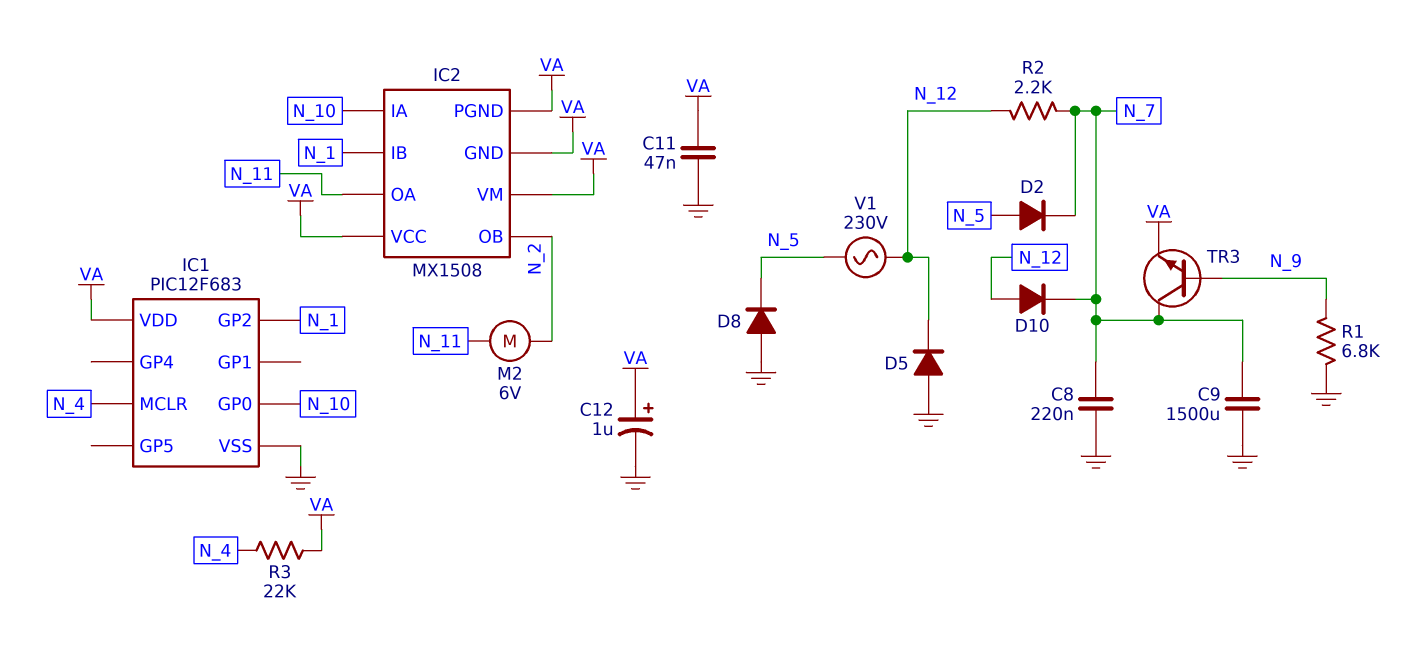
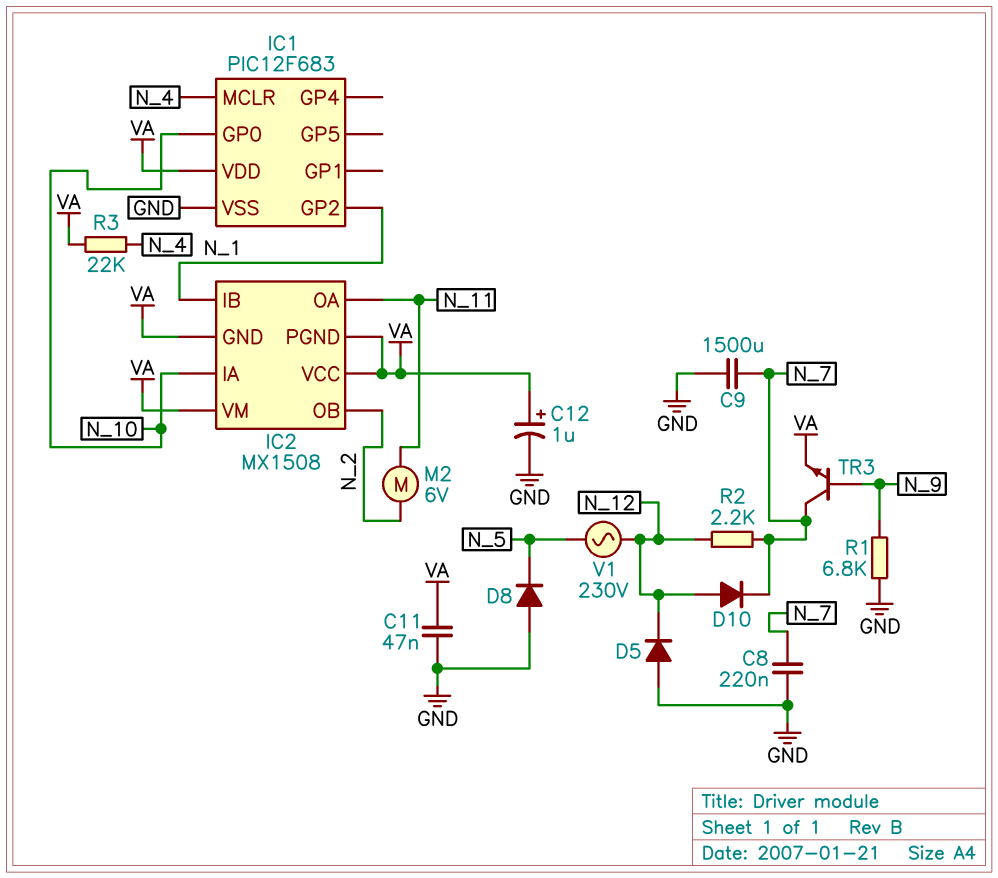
D2: diode (A N_5, K N_7) -> none

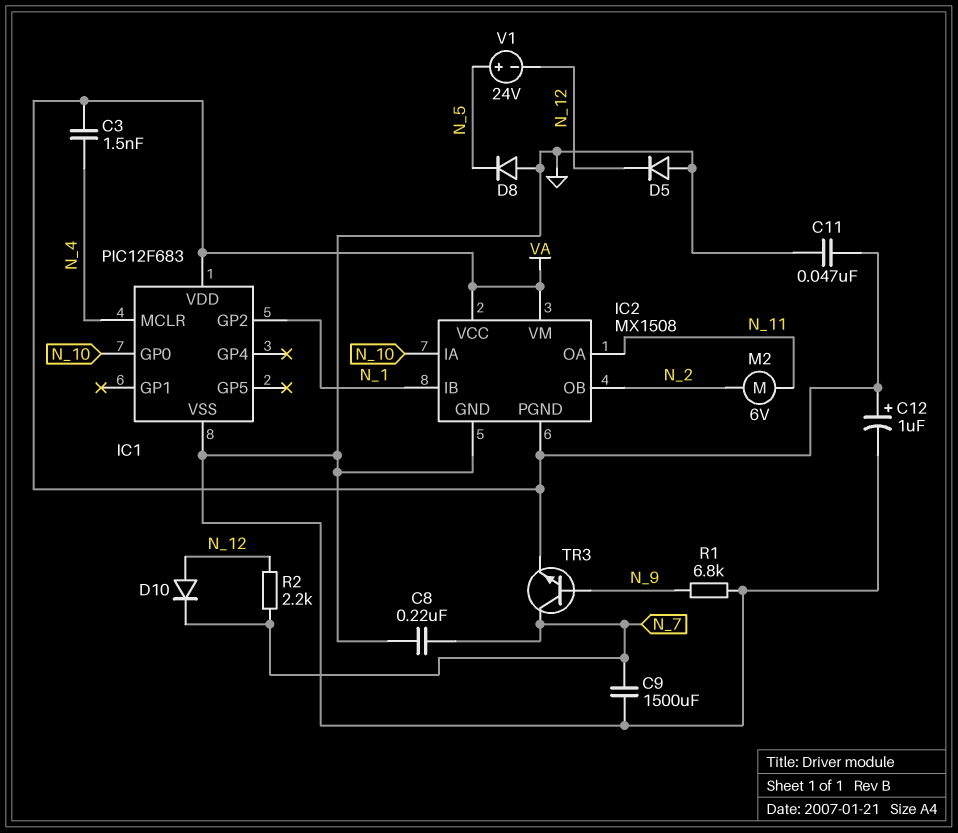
C3: none -> 1.5nF (N_4, VA)
IC2 pin GND: VA -> GND
R3: 22k (N_4, VA) -> none
V1: AC 230V (N_5, N_12) -> 24V (plus N_5, minus N_12)

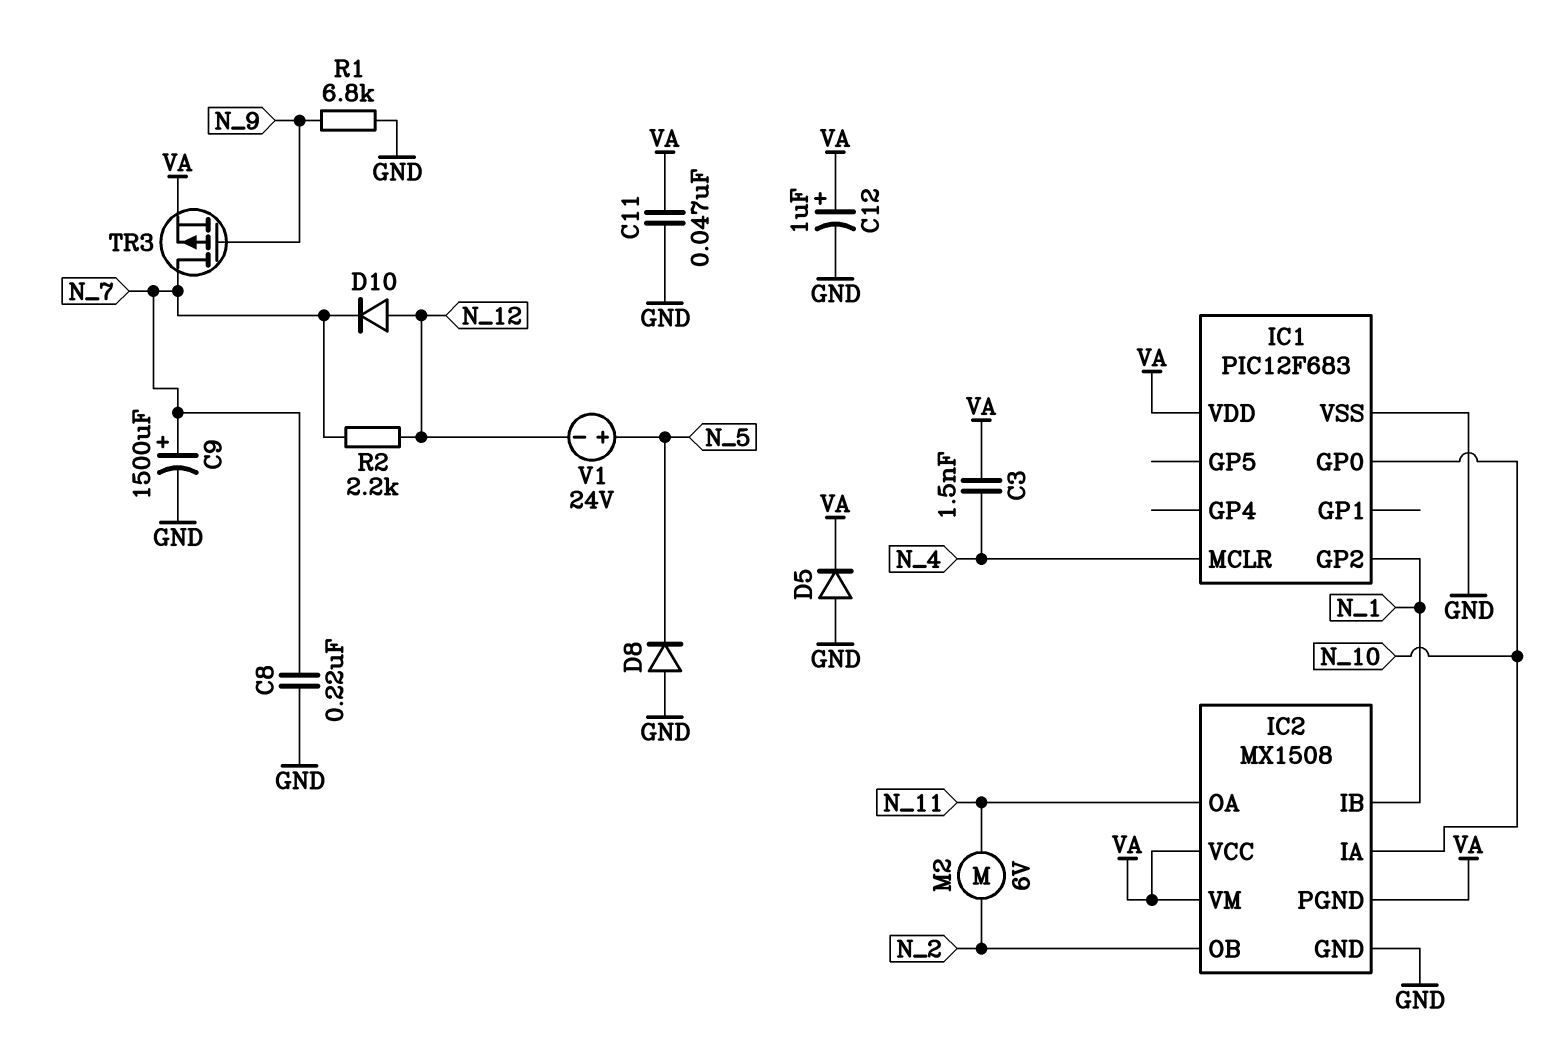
C9: 1500uF (GND, N_7) -> 1500uF (plus N_7, minus GND)
D5: diode (A GND, K N_12) -> diode (A GND, K VA)
TR3: NPN (B N_9, C N_7, E VA) -> PMOS (G N_9, D N_7, S VA)

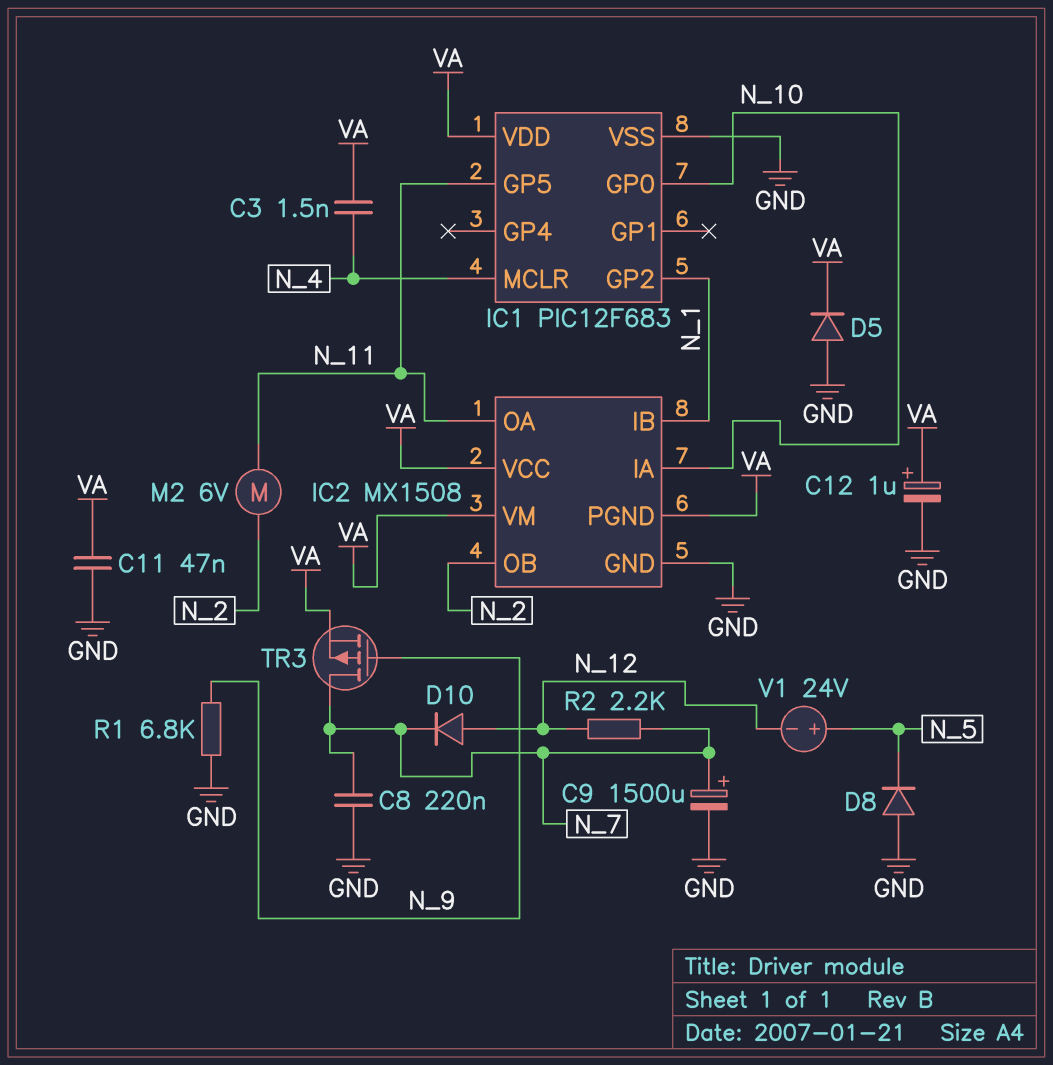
IC1 pin GP5: none -> N_11

